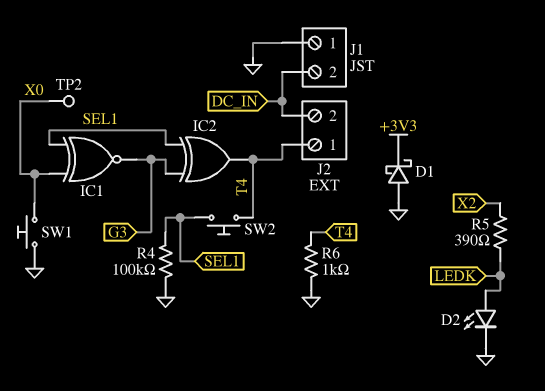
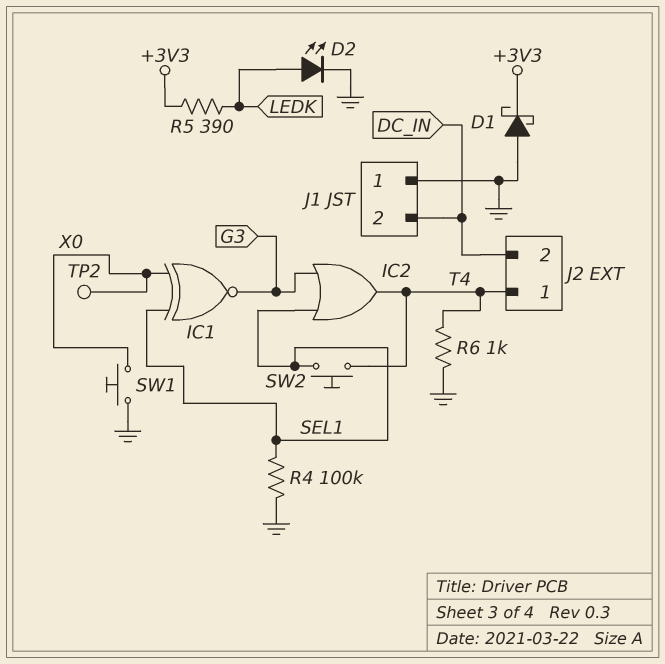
IC2: XOR (in G3, in SEL1, out T4) -> OR (in G3, in SEL1, out T4)
R5: 390 (LEDK, X2) -> 390 (+3V3, LEDK)

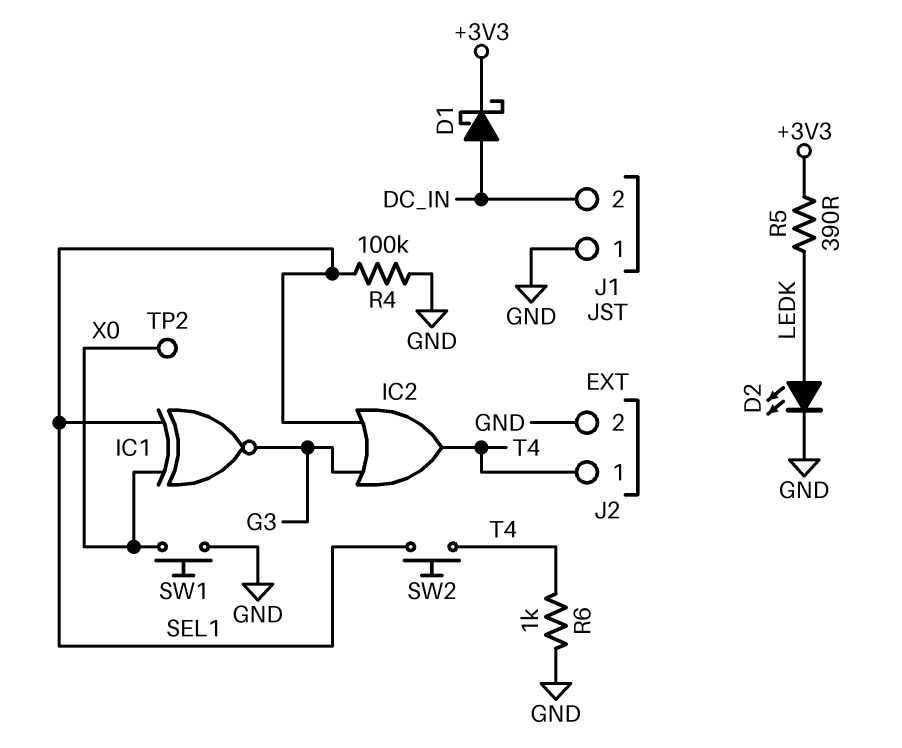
D1: schottky (A GND, K +3V3) -> schottky (A DC_IN, K +3V3)
J2 pin 2: DC_IN -> GND

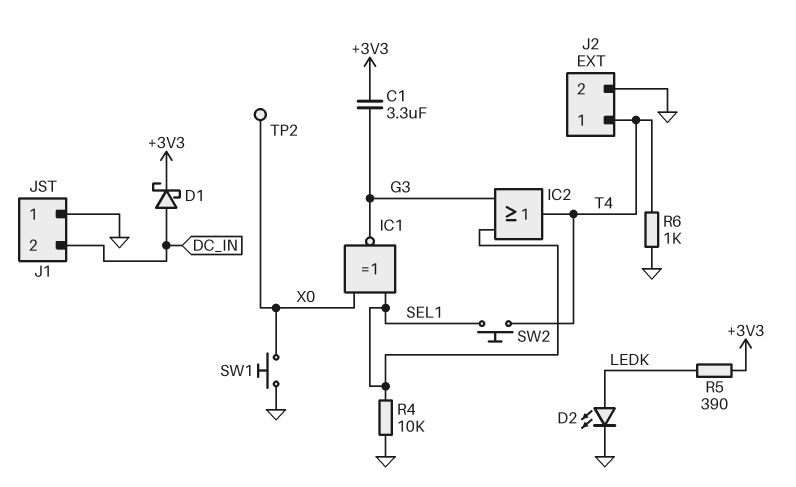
C1: none -> 3.3uF (+3V3, G3)
R4: 100k (GND, SEL1) -> 10k (GND, SEL1)

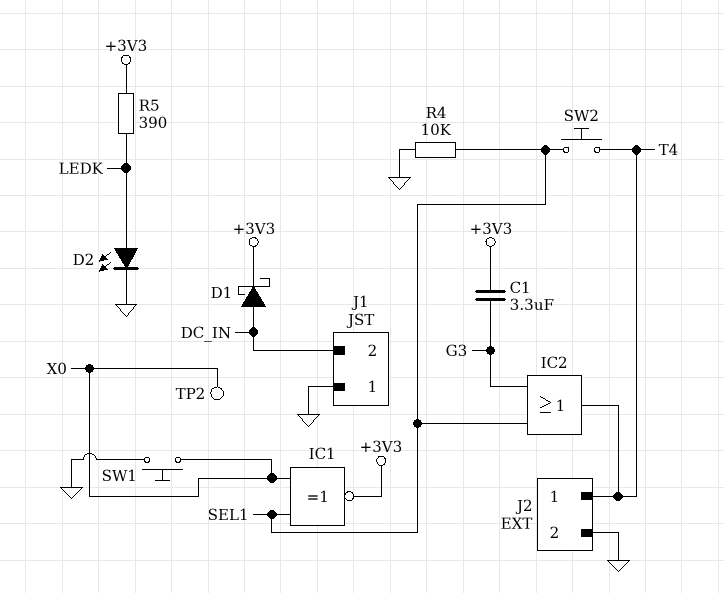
IC1: XNOR (in SEL1, in X0, out G3) -> XNOR (in SEL1, in X0, out +3V3)
R6: 1k (GND, T4) -> none

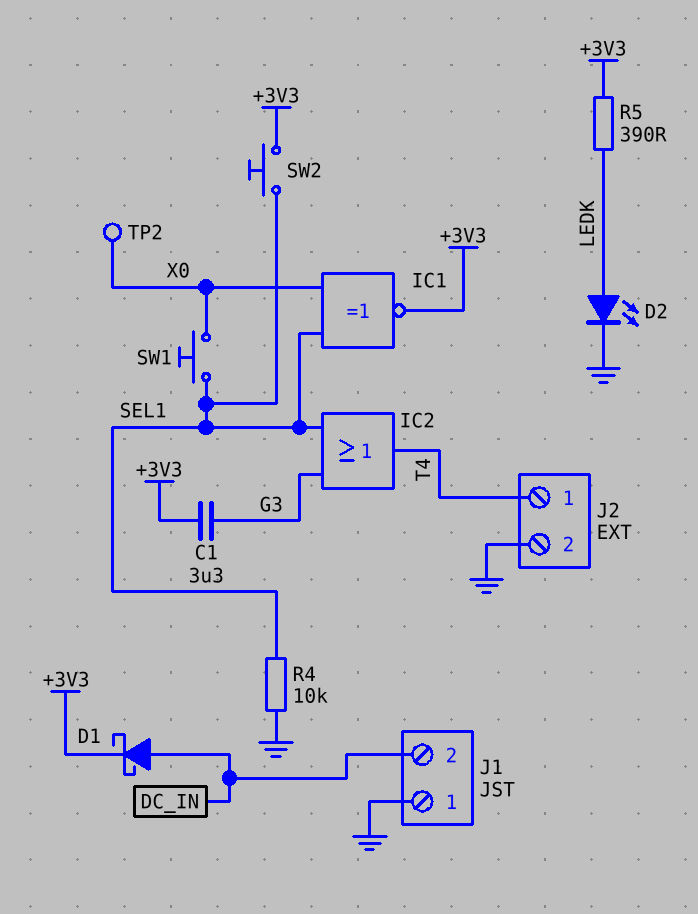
SW1: button (GND, X0) -> button (SEL1, X0)
SW2: button (SEL1, T4) -> button (+3V3, SEL1)

